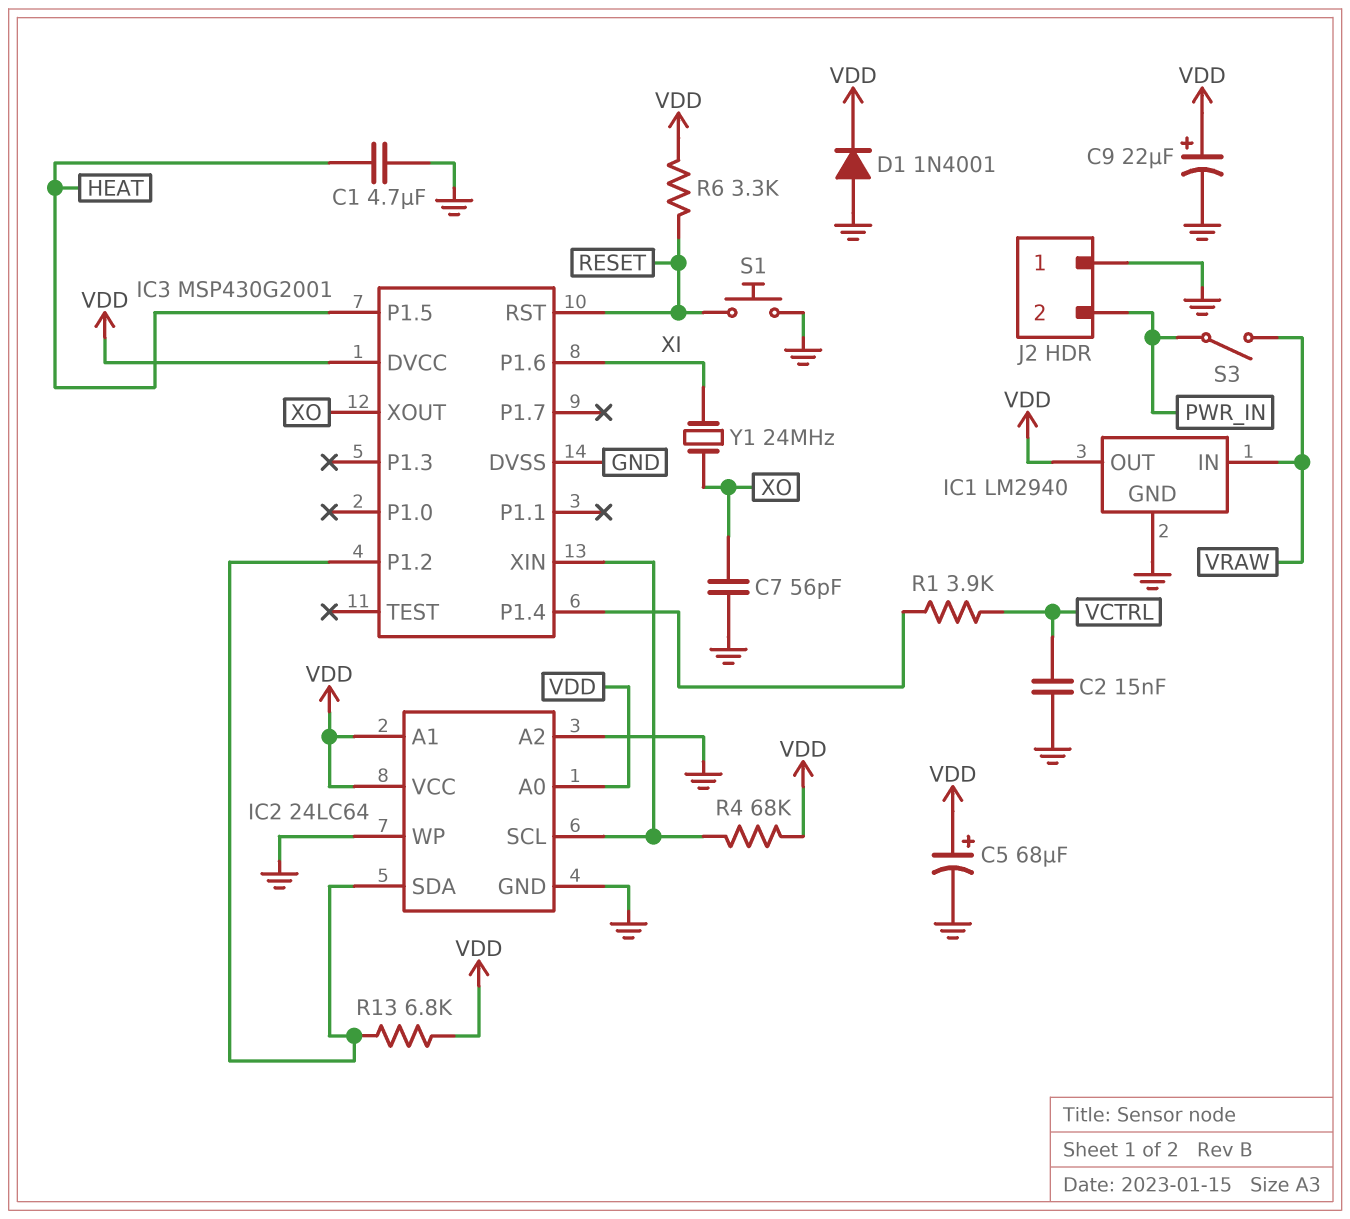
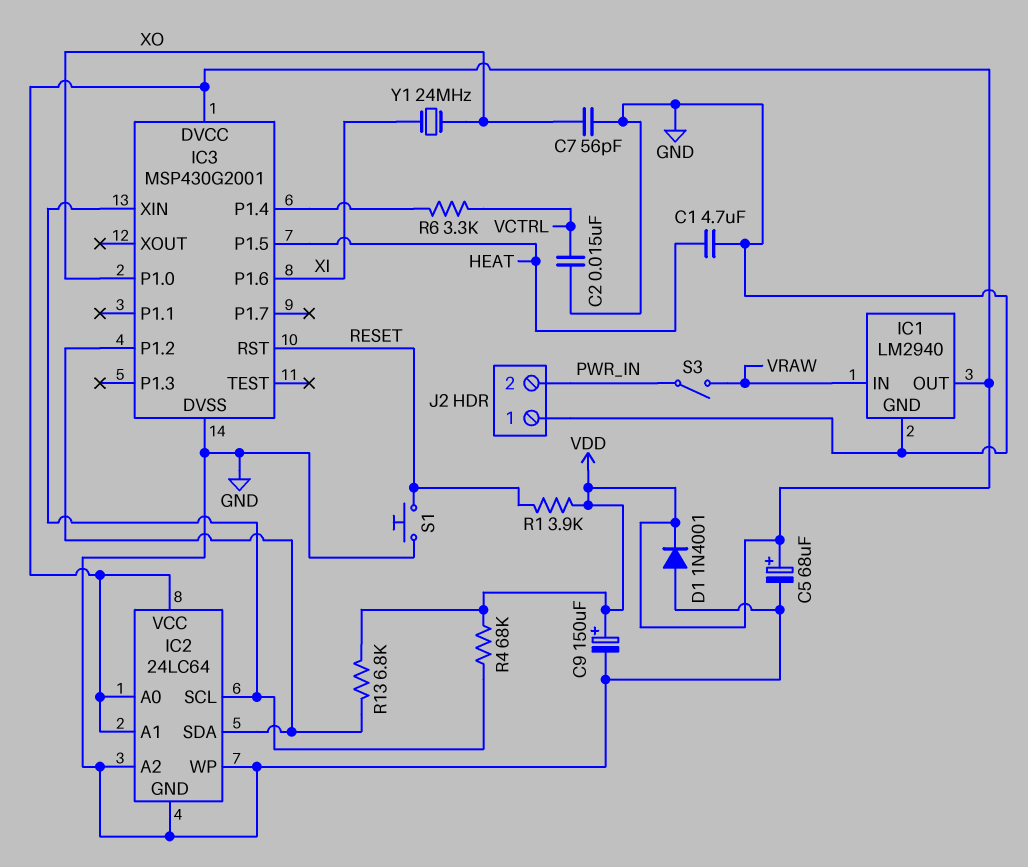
C9: 22uF (plus VDD, minus GND) -> 150uF (plus VDD, minus GND)
IC3 pin P1.0: none -> XO
IC3 pin XOUT: XO -> none
R1: 3.9k (IC3/P1.4, VCTRL) -> 3.9k (RESET, VDD)
R6: 3.3k (RESET, VDD) -> 3.3k (IC3/P1.4, VCTRL)

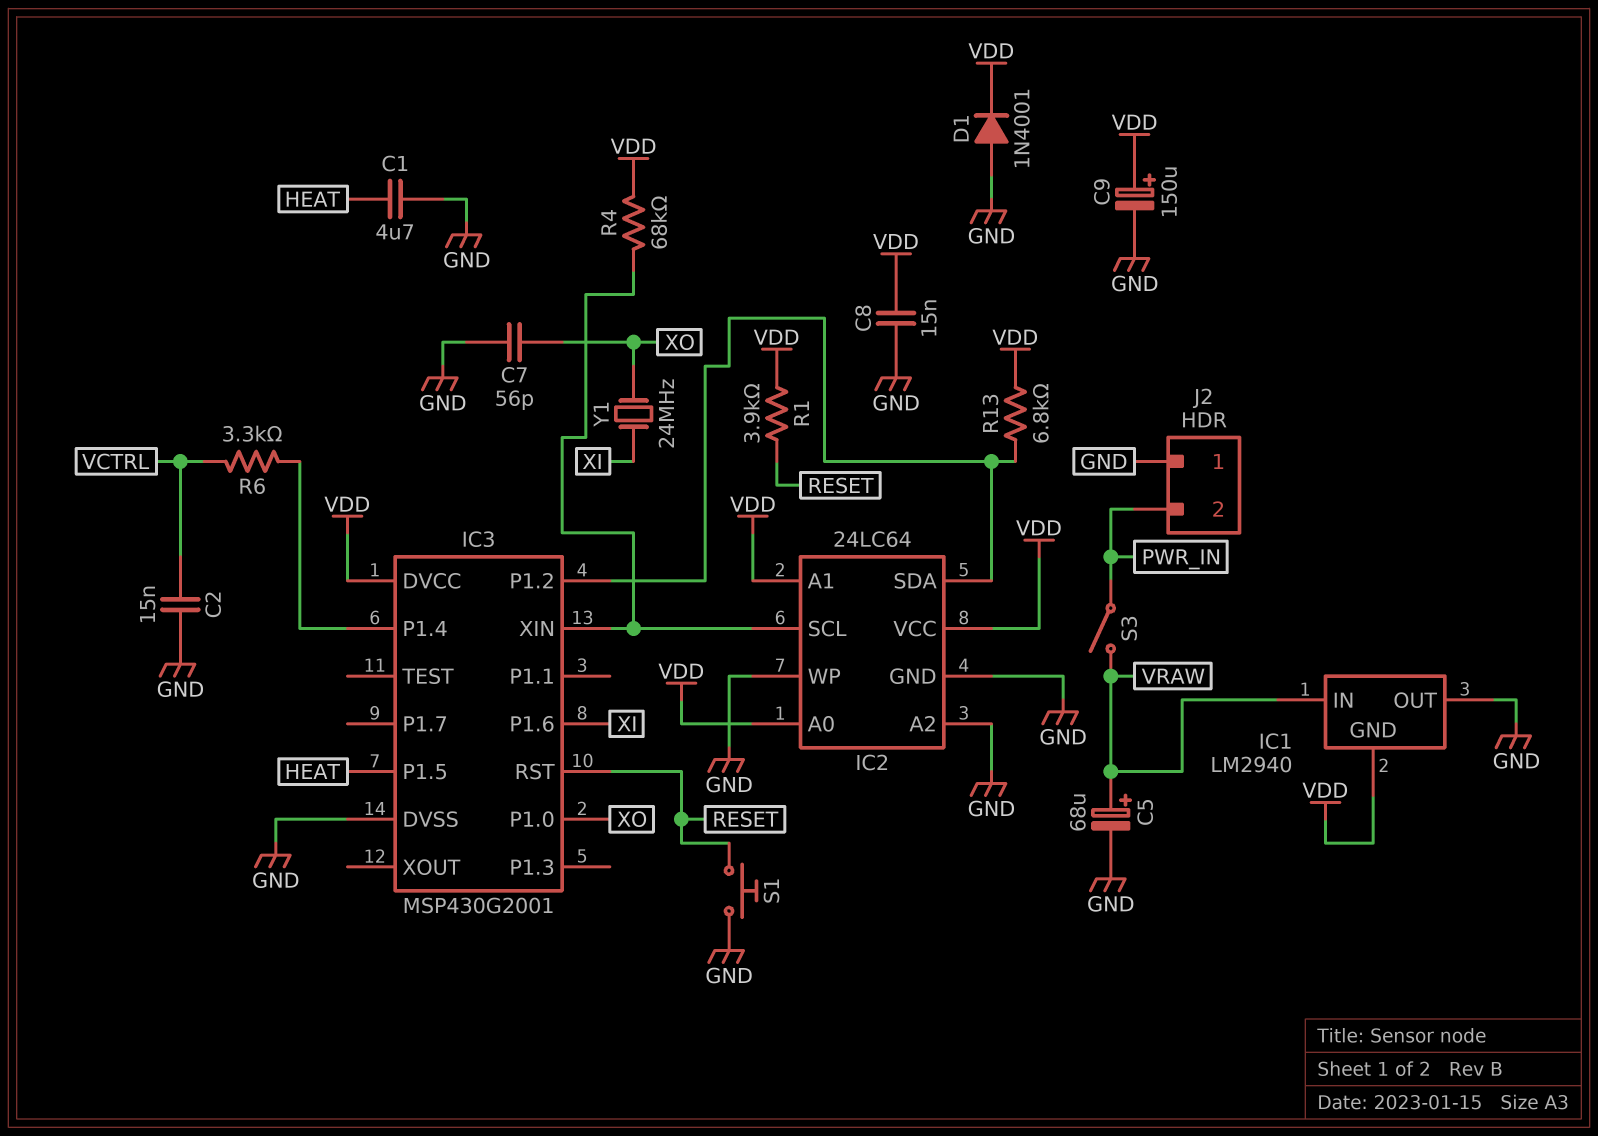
C5: 68uF (plus VDD, minus GND) -> 68uF (plus VRAW, minus GND)
C8: none -> 15nF (GND, VDD)
IC1 pin GND: GND -> VDD
IC1 pin OUT: VDD -> GND

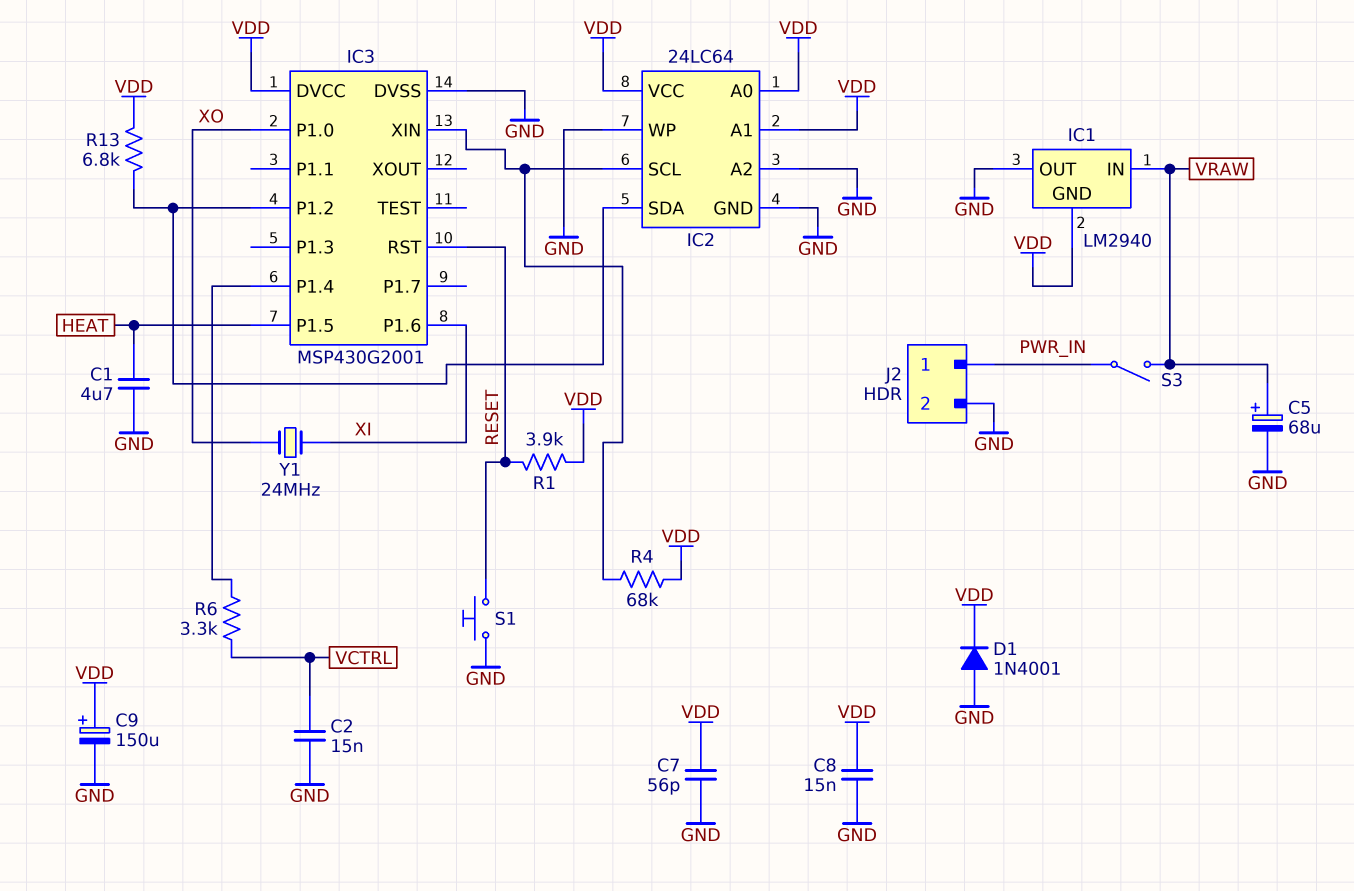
C7: 56pF (GND, XO) -> 56pF (GND, VDD)
J2 pin 1: GND -> PWR_IN
J2 pin 2: PWR_IN -> GND

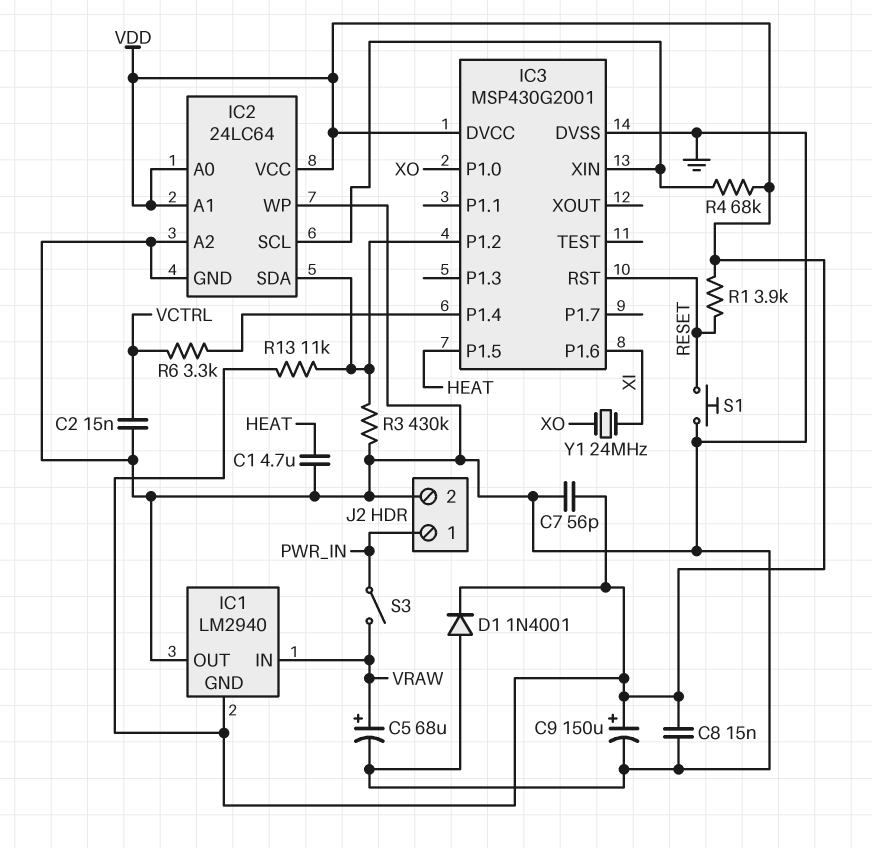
R3: none -> 430k (GND, IC2/SDA)
R13: 6.8k (IC2/SDA, VDD) -> 11k (IC2/SDA, VDD)

